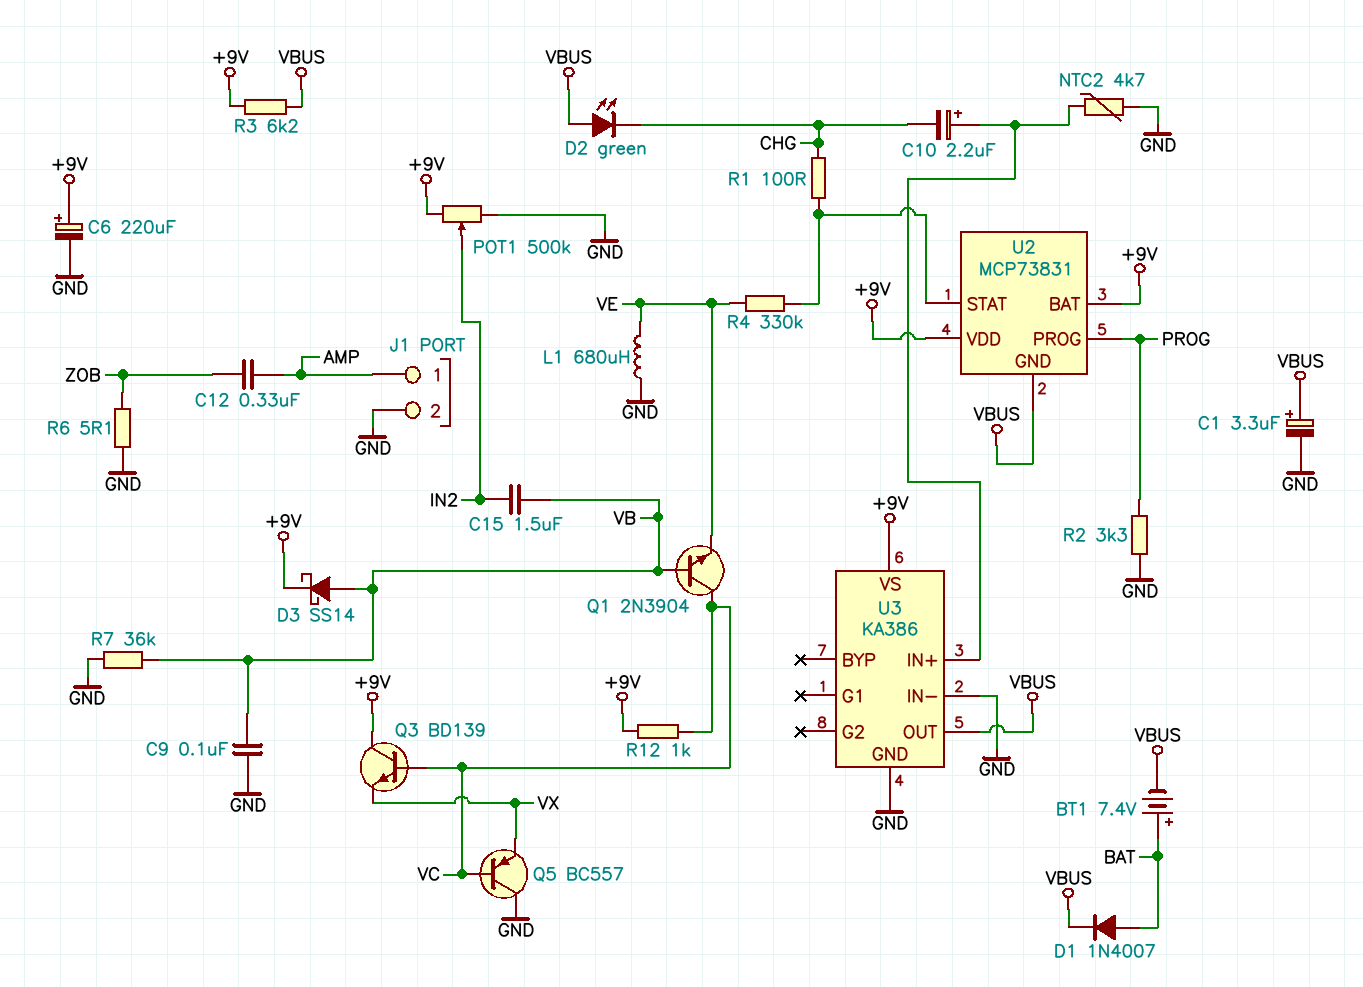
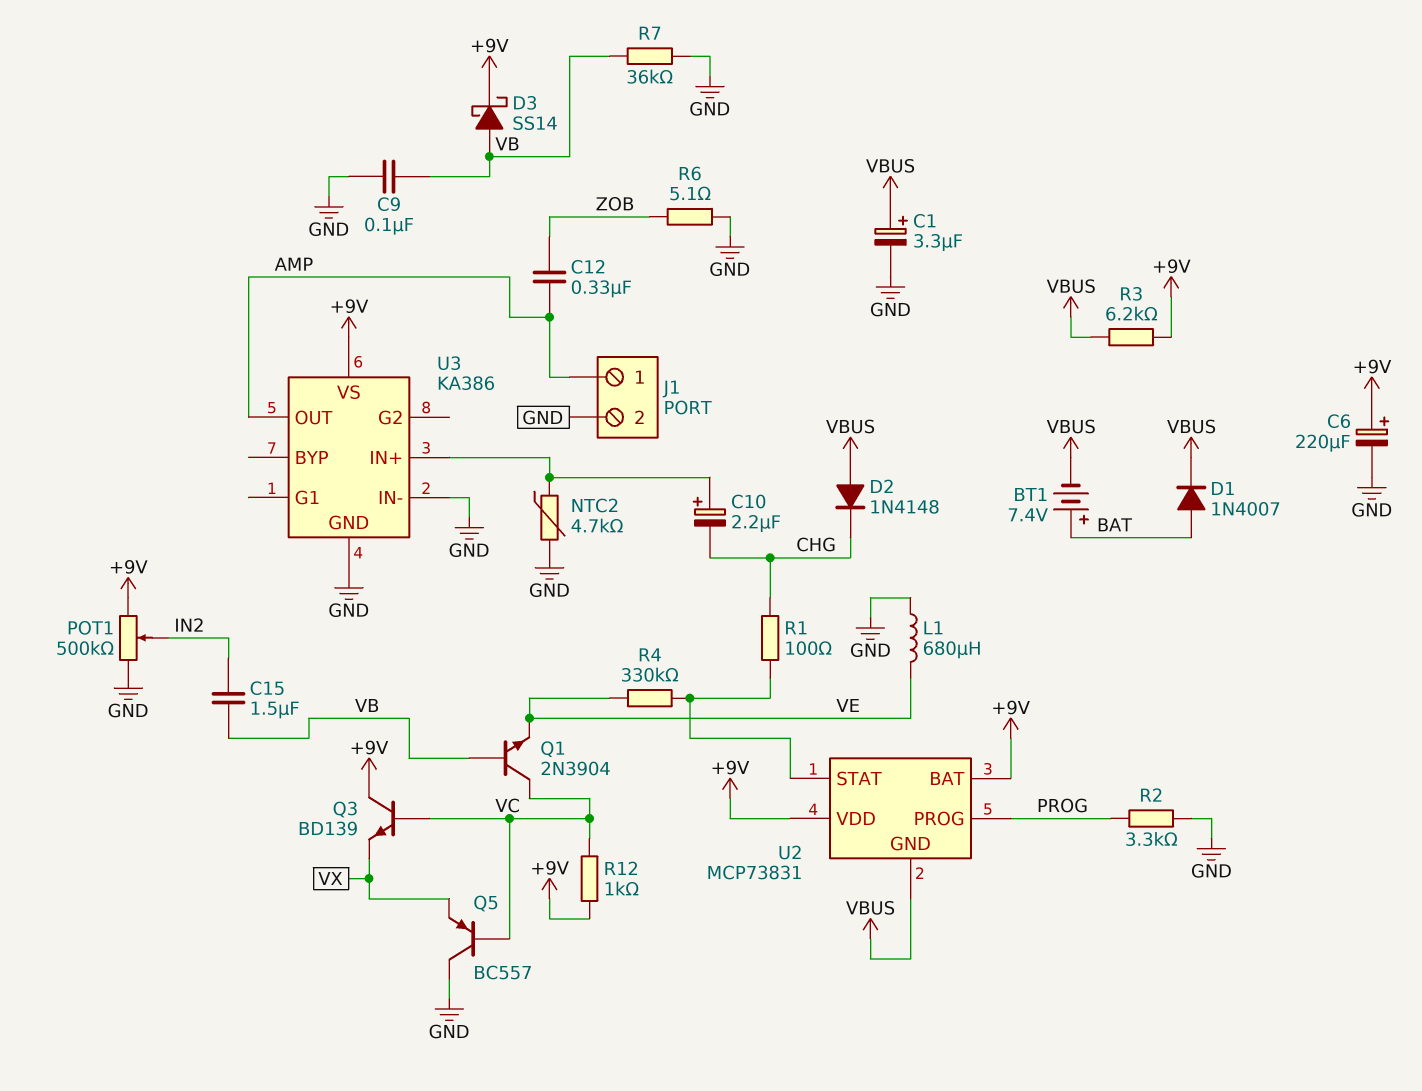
D2: LED green (A VBUS, K CHG) -> diode 1N4148 (A VBUS, K CHG)
U3 pin OUT: VBUS -> AMP

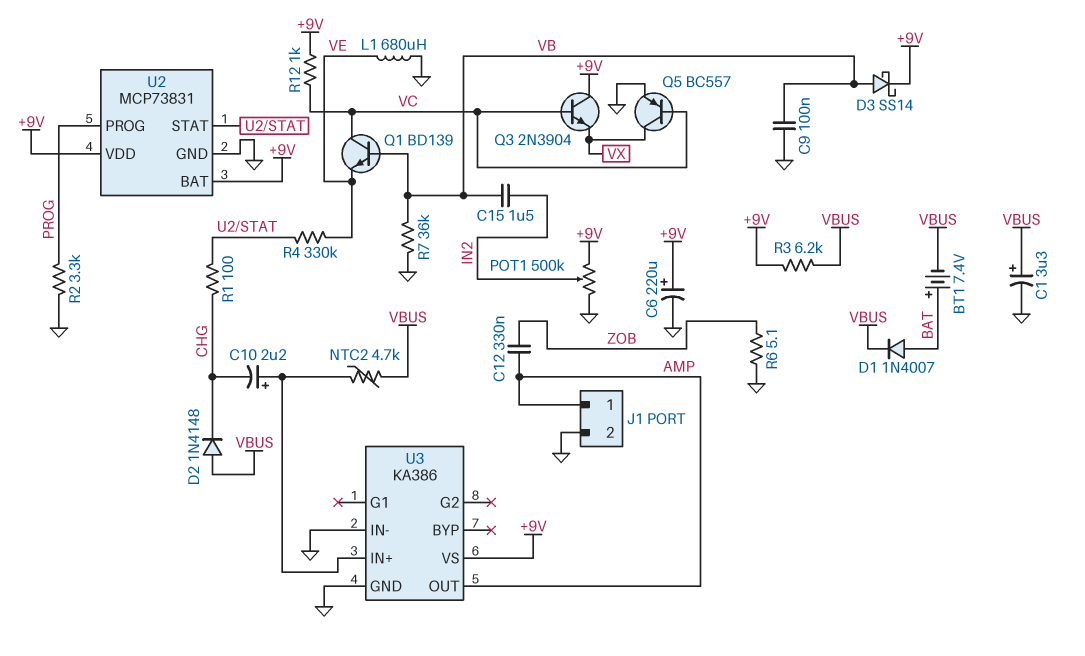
NTC2: 4.7k (GND, U3/IN+) -> 4.7k (U3/IN+, VBUS)
Q1: NPN 2N3904 (B VB, C VC, E VE) -> NPN BD139 (B VB, C VC, E VE)
Q3: NPN BD139 (B VC, C +9V, E VX) -> NPN 2N3904 (B VC, C +9V, E VX)
Q5: PNP BC557 (B VC, C GND, E VX) -> PNP BC557 (B VC, C VX, E GND)
U2 pin GND: VBUS -> GND

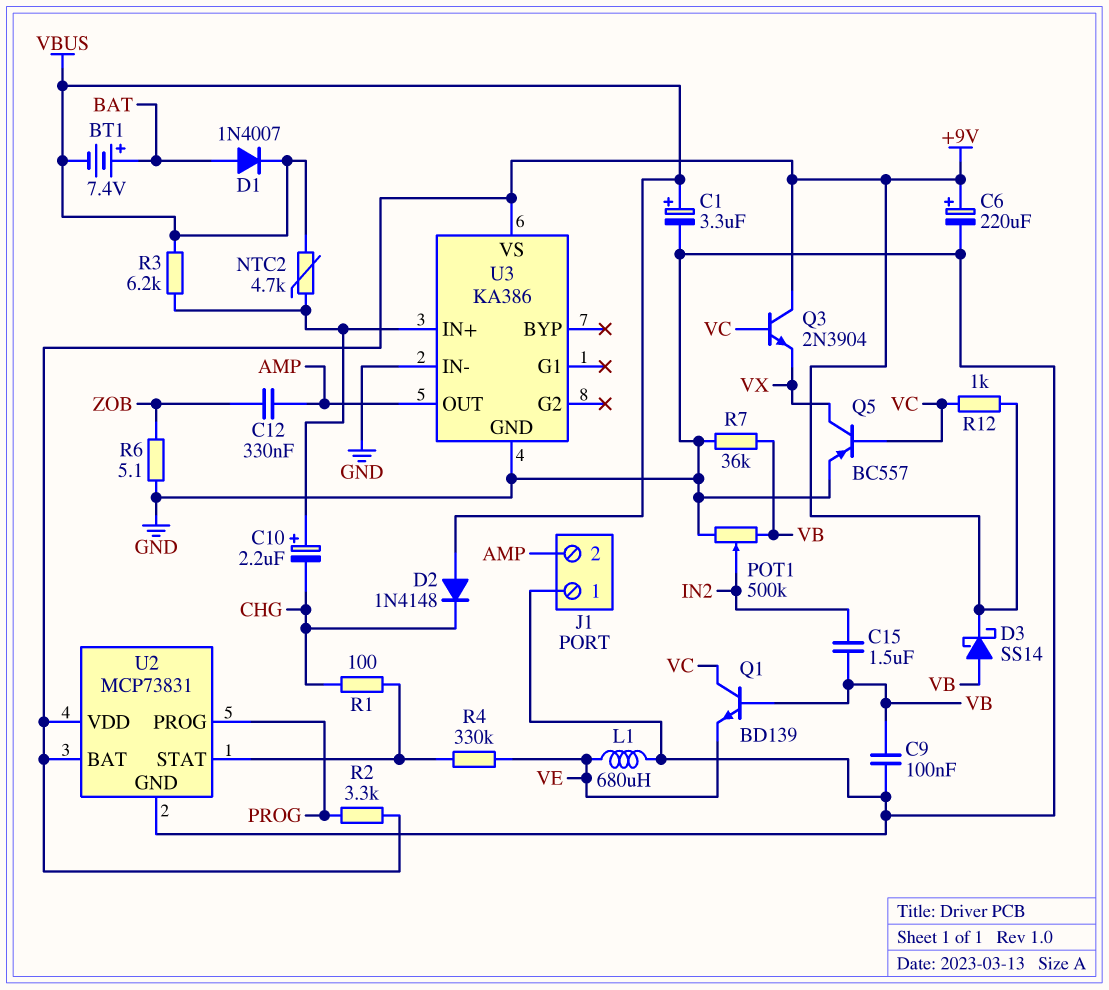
J1 pin 1: AMP -> GND
J1 pin 2: GND -> AMP
POT1: 500k (+9V, GND, wiper IN2) -> 500k (GND, VB, wiper IN2)
R2: 3.3k (GND, PROG) -> 3.3k (+9V, PROG)
R3: 6.2k (+9V, VBUS) -> 6.2k (U3/IN+, VBUS)

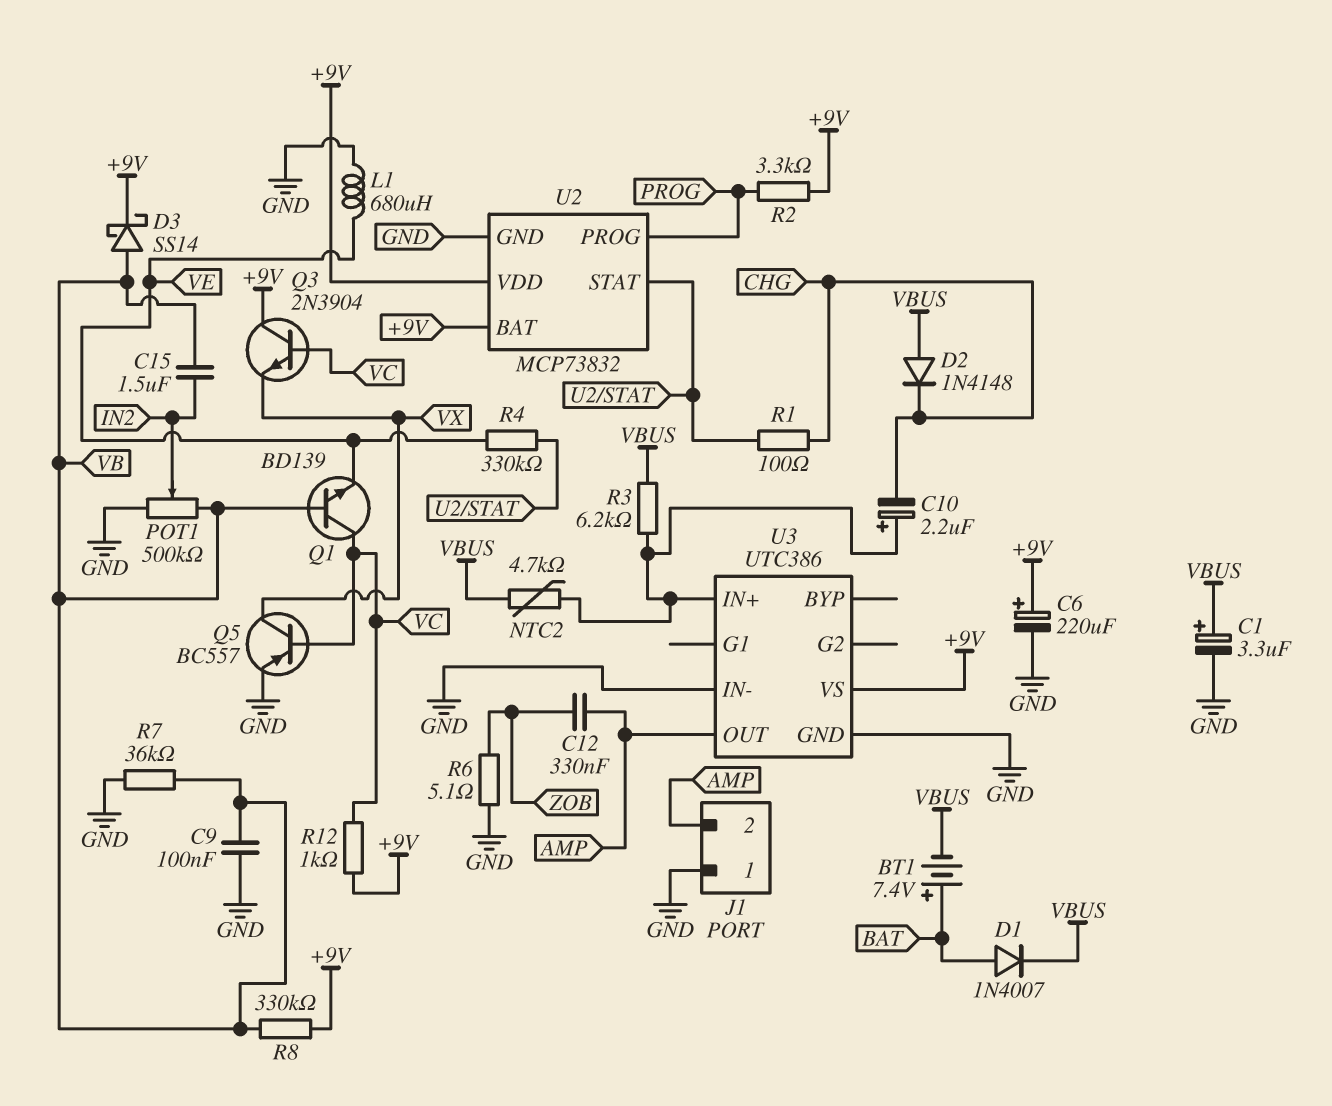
R8: none -> 330k (+9V, VB)
U2: MCP73831 -> MCP73832
U3: KA386 -> UTC386

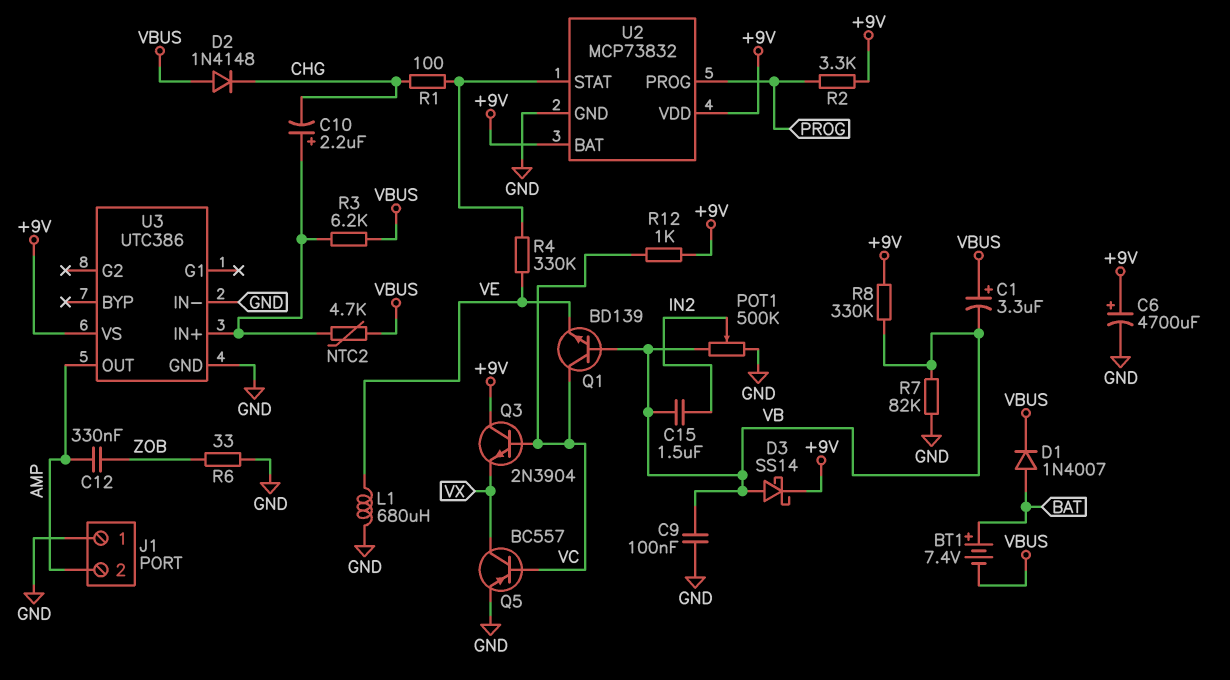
C1: 3.3uF (plus VBUS, minus GND) -> 3.3uF (plus VBUS, minus VB)
C6: 220uF (plus +9V, minus GND) -> 4700uF (plus +9V, minus GND)
R6: 5.1 (GND, ZOB) -> 33 (GND, ZOB)
R7: 36k (GND, VB) -> 82k (GND, VB)

